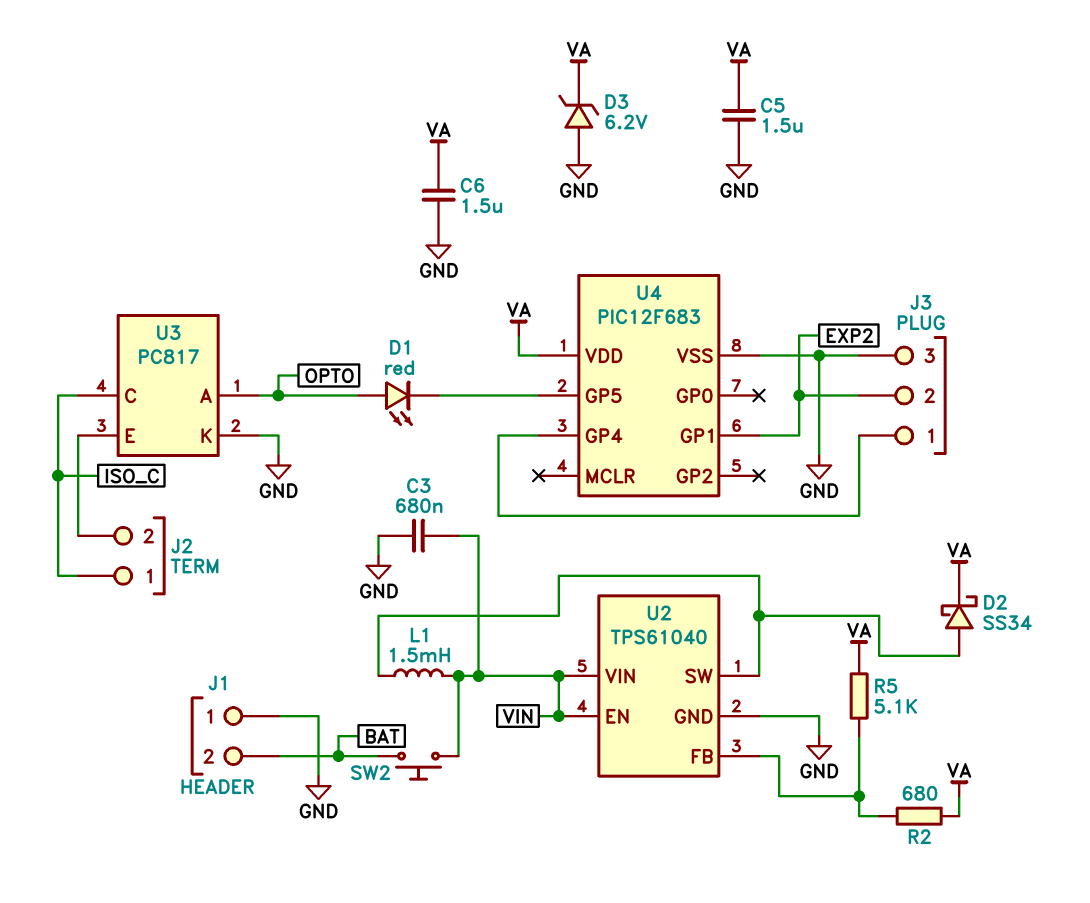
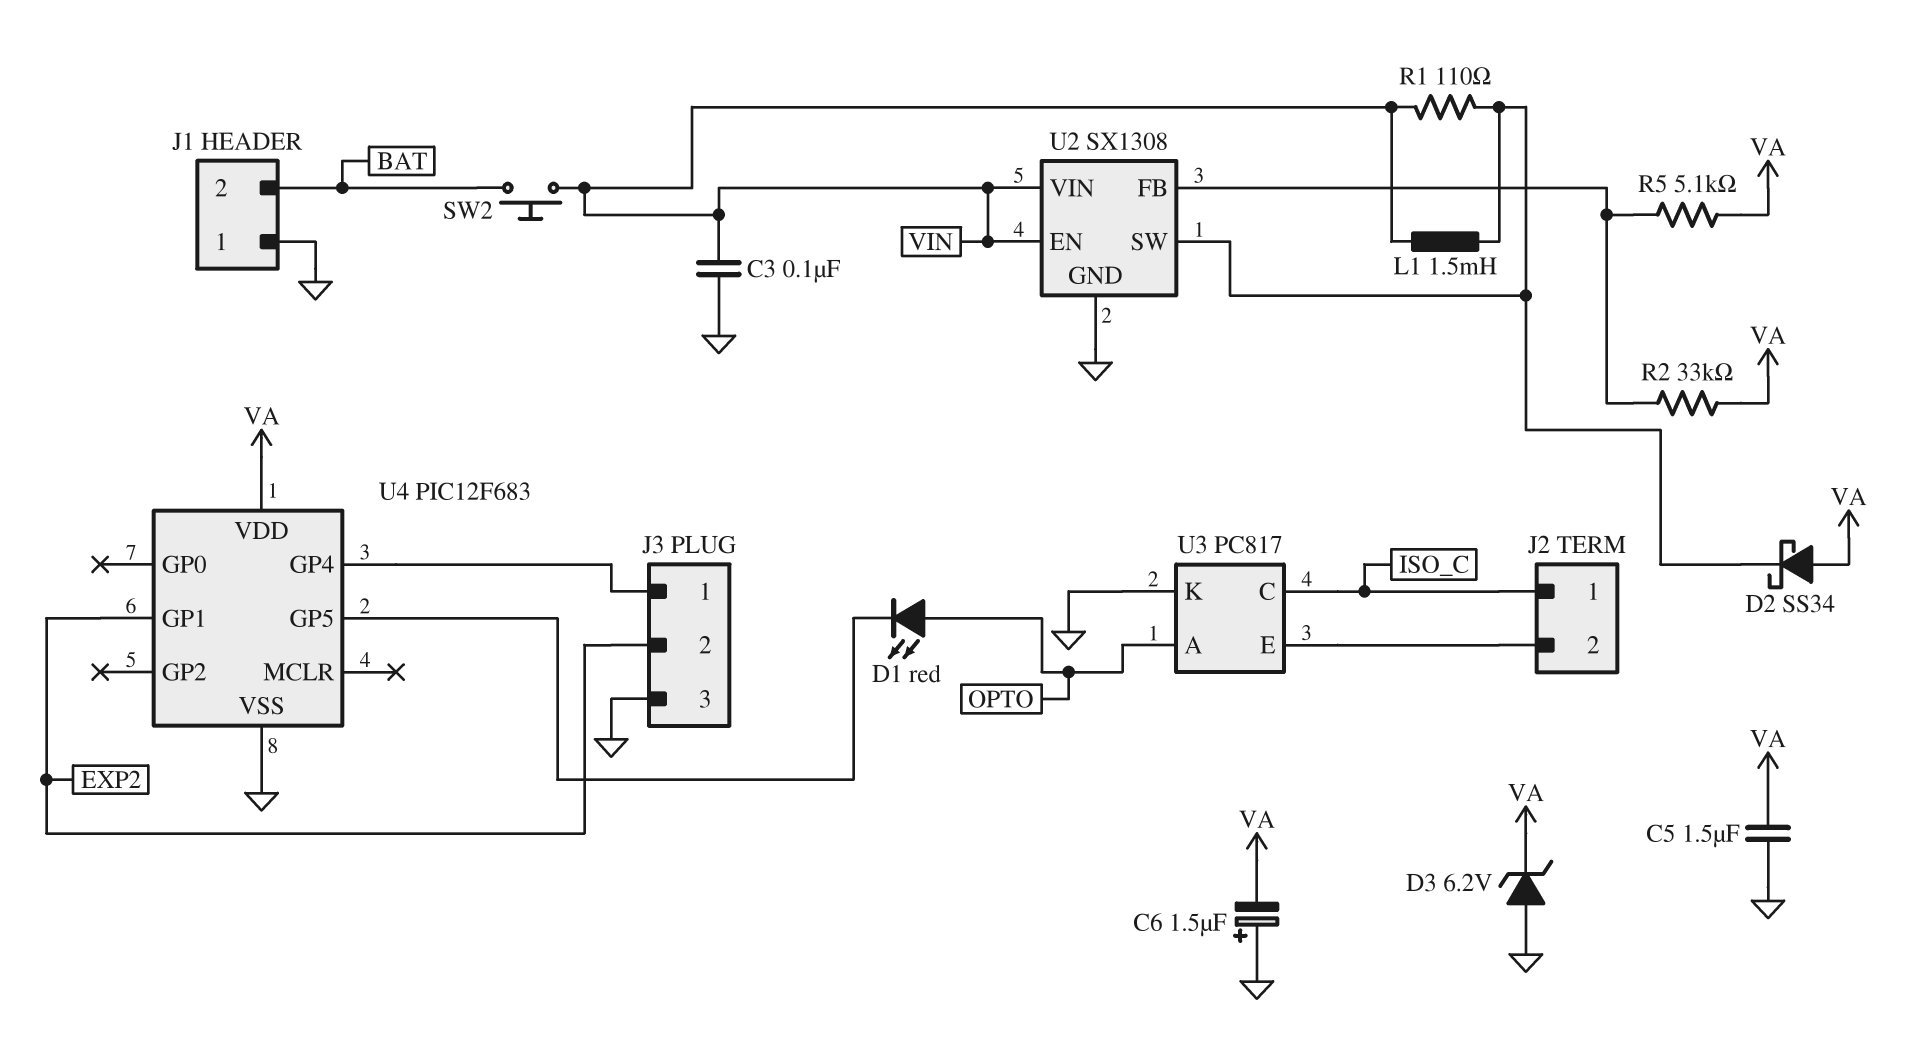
C3: 680nF (GND, VIN) -> 100nF (GND, VIN)
C6: 1.5uF (GND, VA) -> 1.5uF (plus GND, minus VA)
D2: schottky SS34 (A U2/SW, K VA) -> schottky SS34 (A VA, K U2/SW)
R1: none -> 110 (U2/SW, VIN)
R2: 680 (U2/FB, VA) -> 33k (U2/FB, VA)
U2: TPS61040 -> SX1308

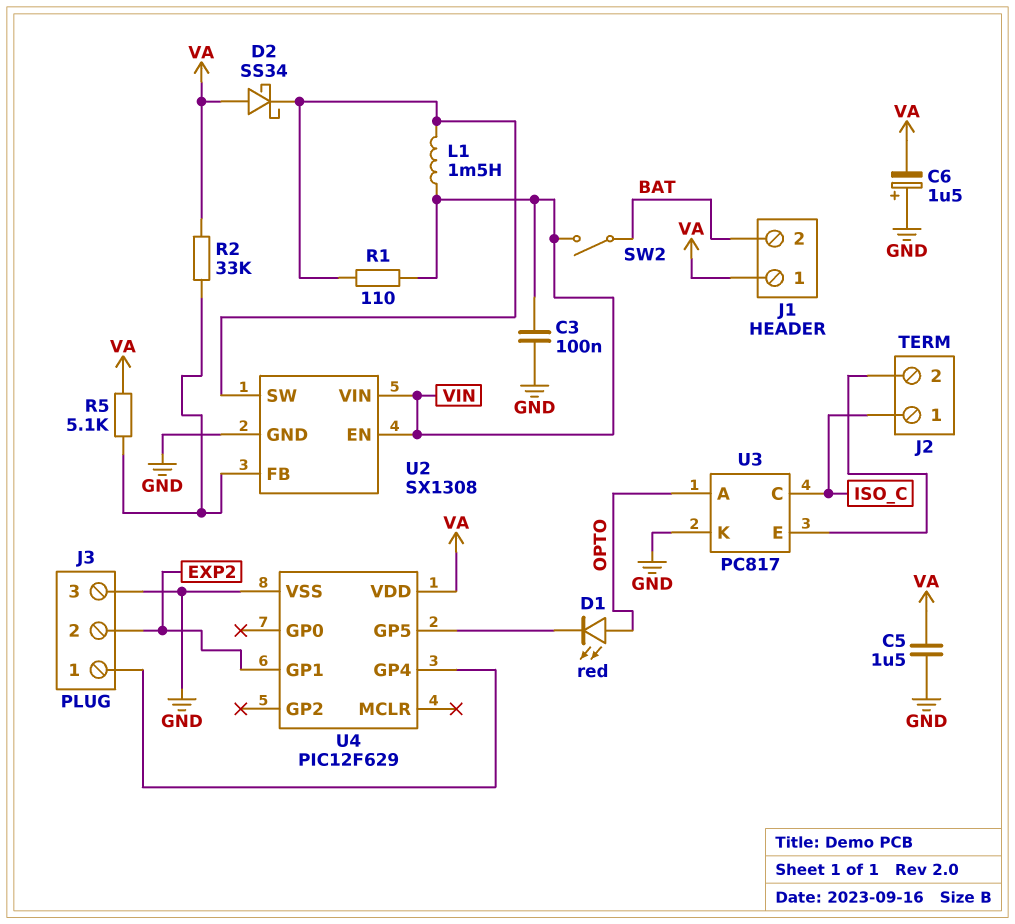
D3: zener 6.2V (A GND, K VA) -> none
J1 pin 1: GND -> VA
SW2: button (BAT, VIN) -> switch (BAT, VIN)
U4: PIC12F683 -> PIC12F629

